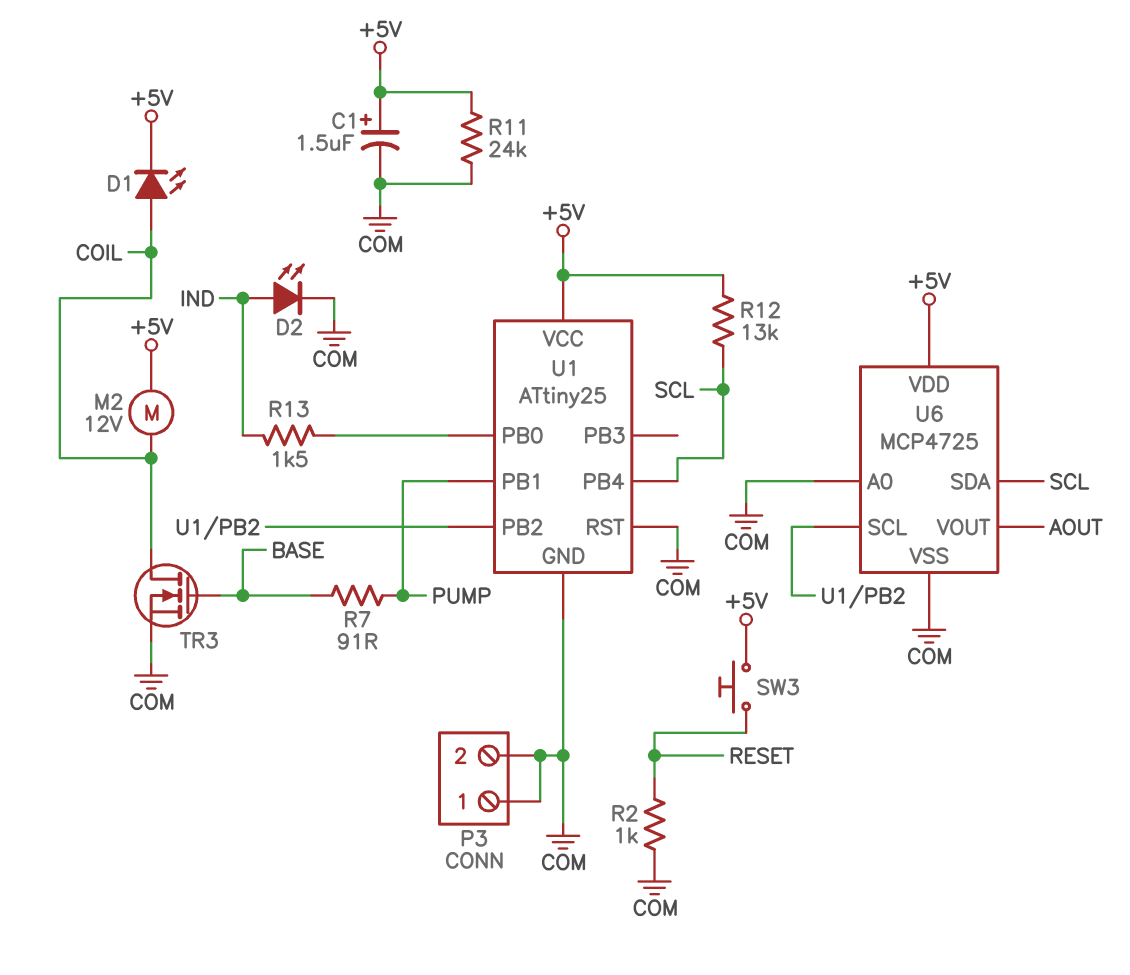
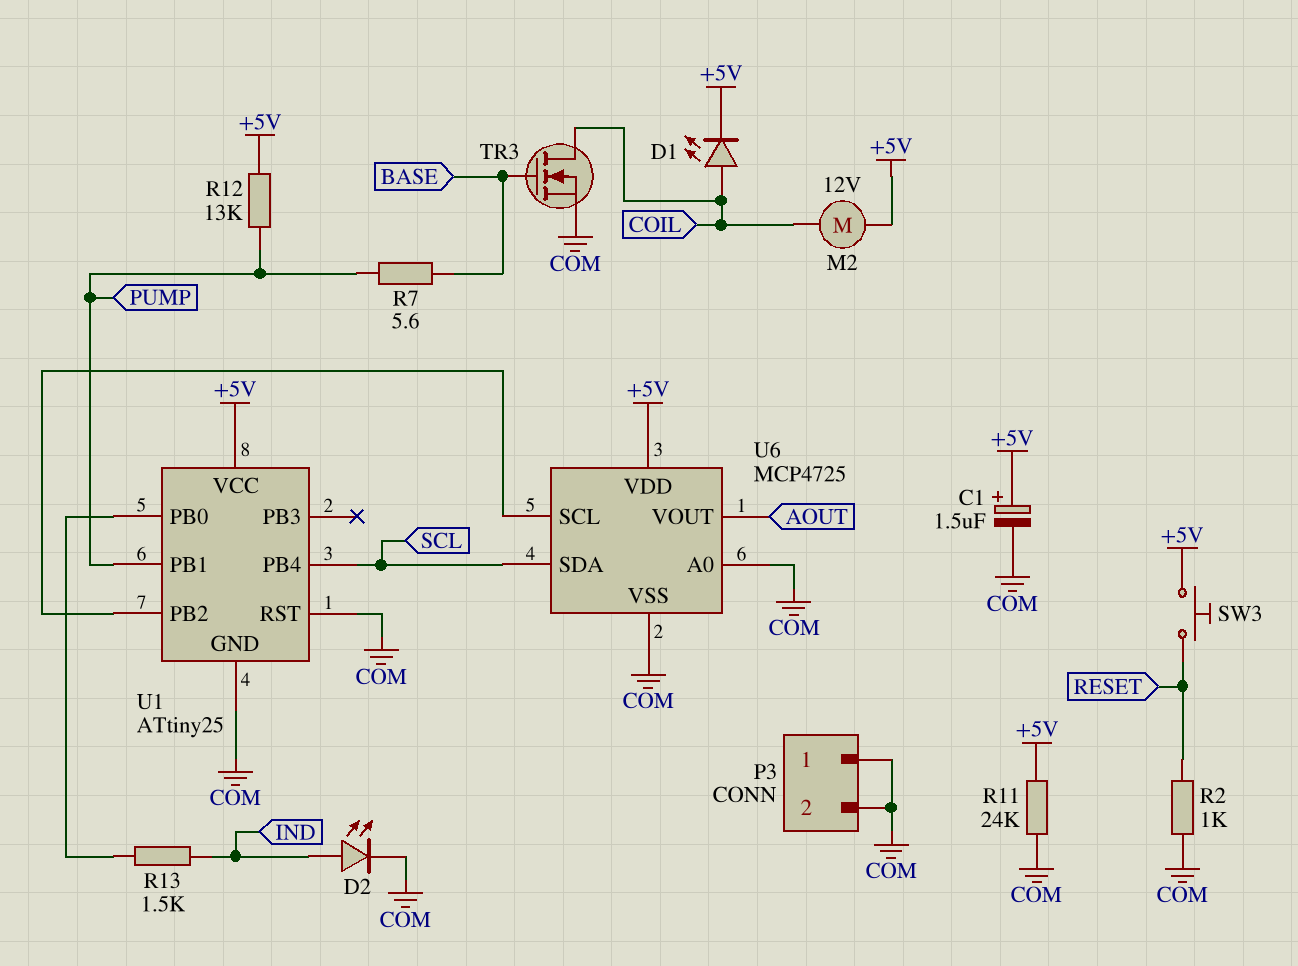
R7: 91 (BASE, PUMP) -> 5.6 (BASE, PUMP)
R12: 13k (+5V, SCL) -> 13k (+5V, PUMP)

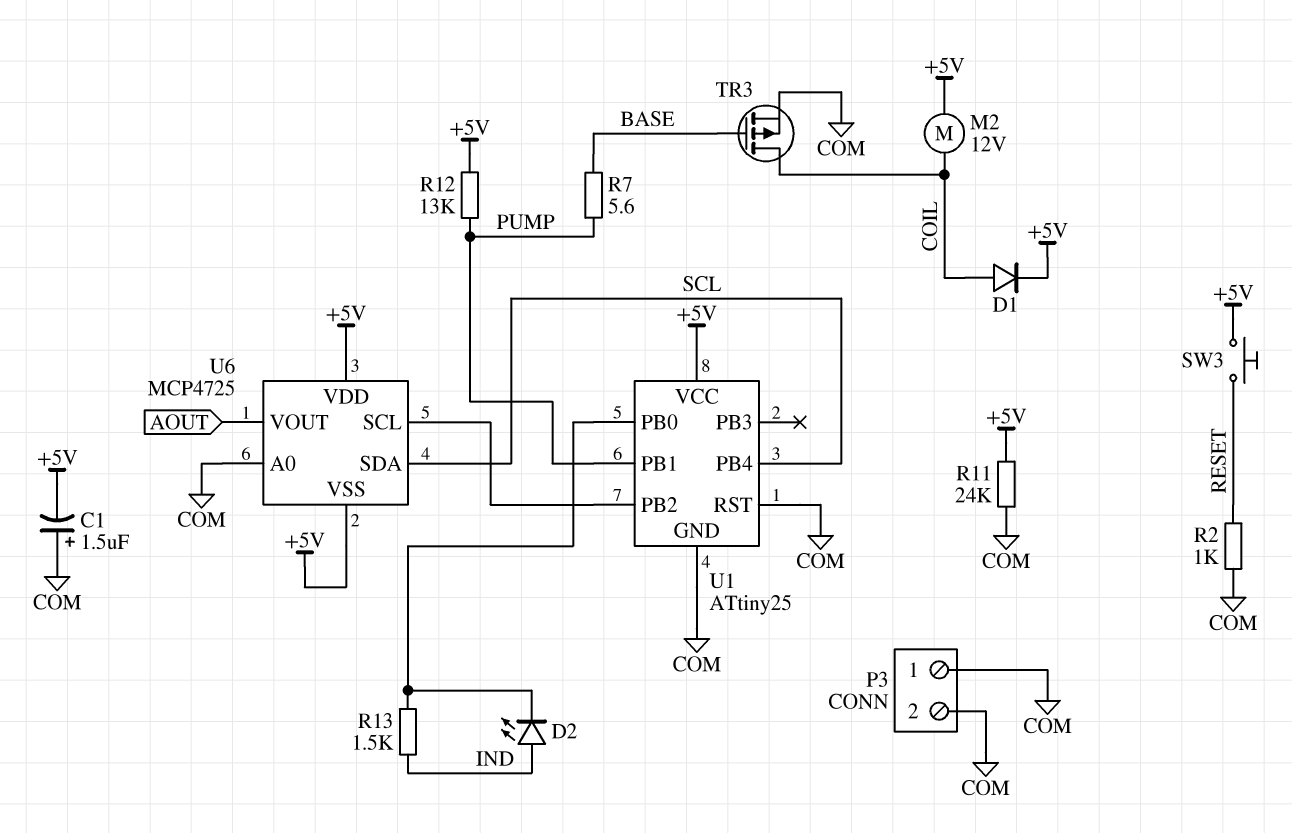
C1: 1.5uF (plus +5V, minus COM) -> 1.5uF (plus COM, minus +5V)
D1: LED (A COIL, K +5V) -> diode (A COIL, K +5V)
D2: LED (A IND, K COM) -> LED (A IND, K U1/PB0)
TR3: NMOS (G BASE, D COIL, S COM) -> PMOS (G BASE, D COIL, S COM)
U6 pin VSS: COM -> +5V

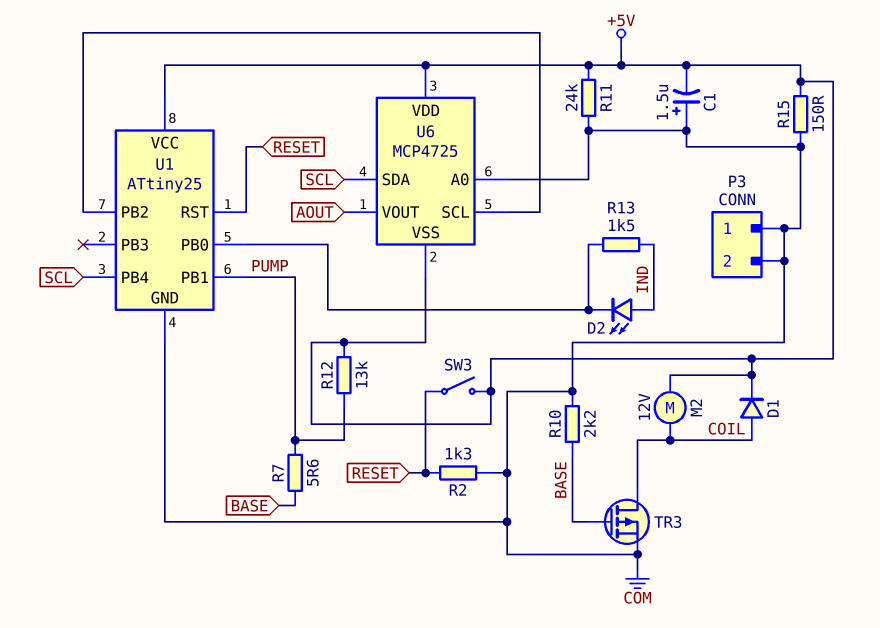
R2: 1k (COM, RESET) -> 1.3k (COM, RESET)
R10: none -> 2.2k (BASE, COM)
R15: none -> 150 (+5V, COM)
SW3: button (+5V, RESET) -> switch (+5V, RESET)
U1 pin RST: COM -> RESET

